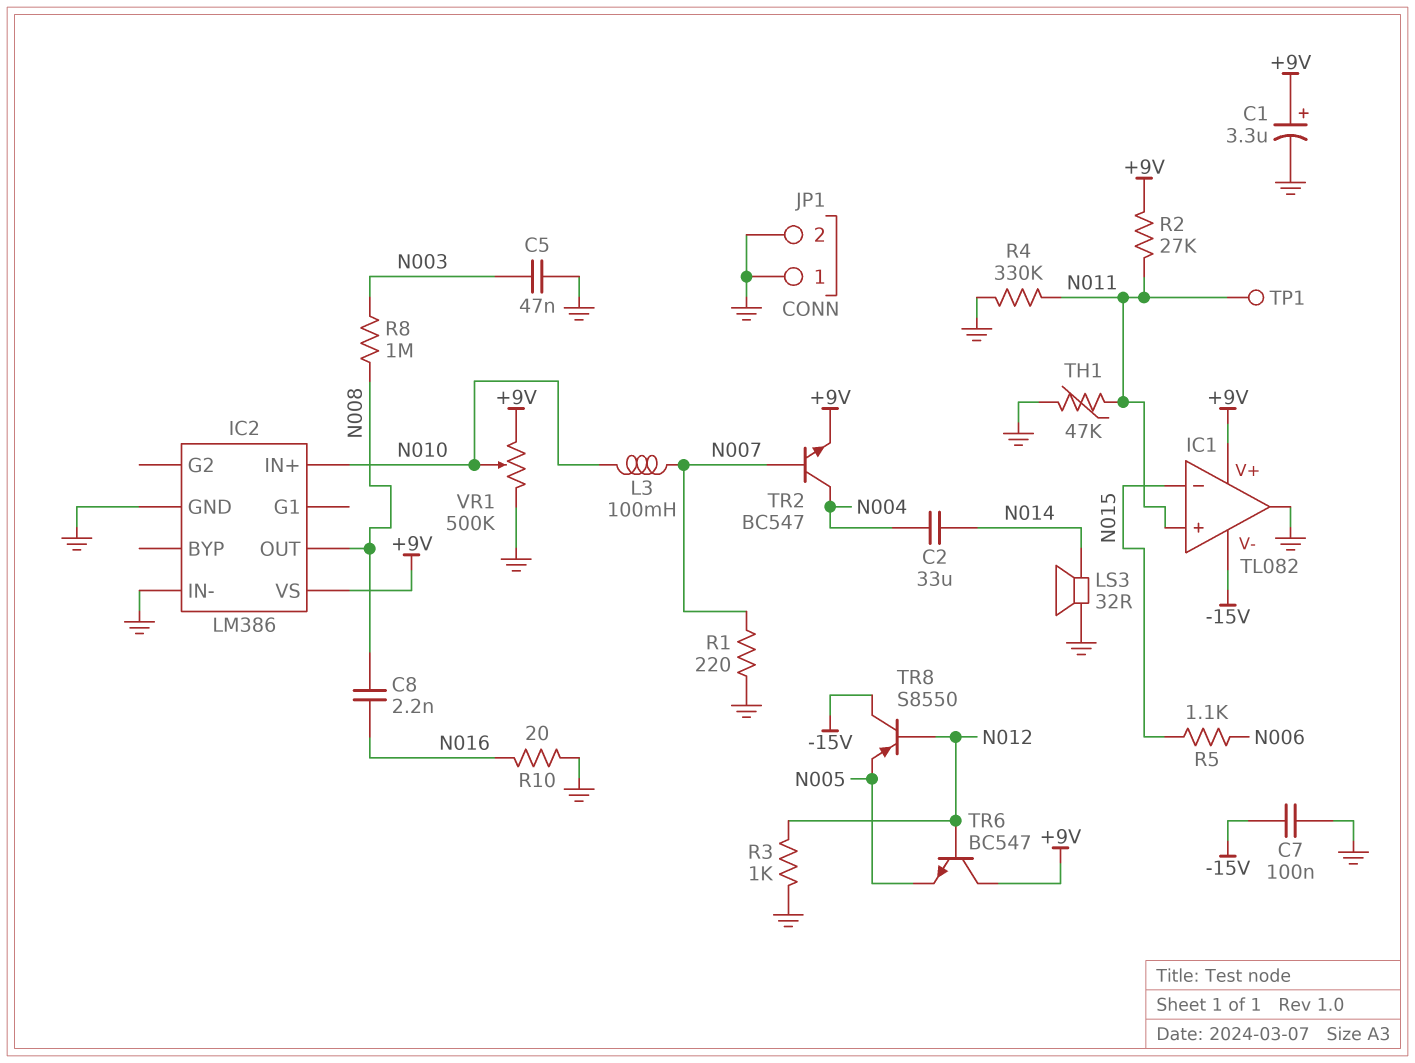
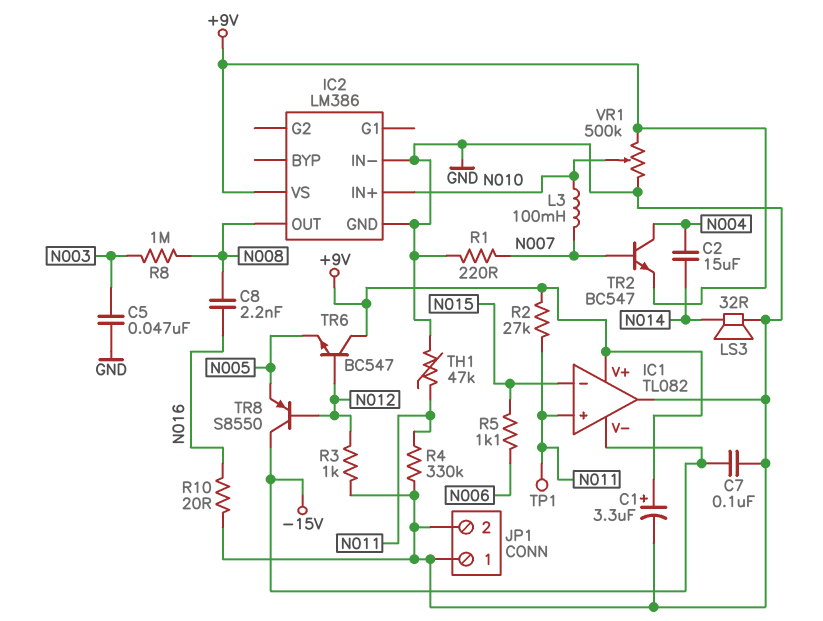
C2: 33uF (N004, N014) -> 15uF (N004, N014)

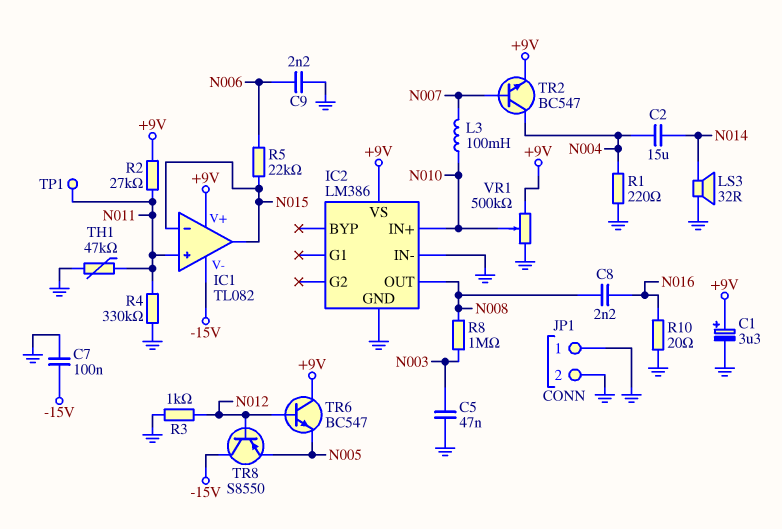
C9: none -> 2.2nF (GND, N006)
IC1 pin out: GND -> N015
R1: 220 (GND, N007) -> 220 (GND, N004)
R5: 1.1k (N006, N015) -> 22k (N006, N015)

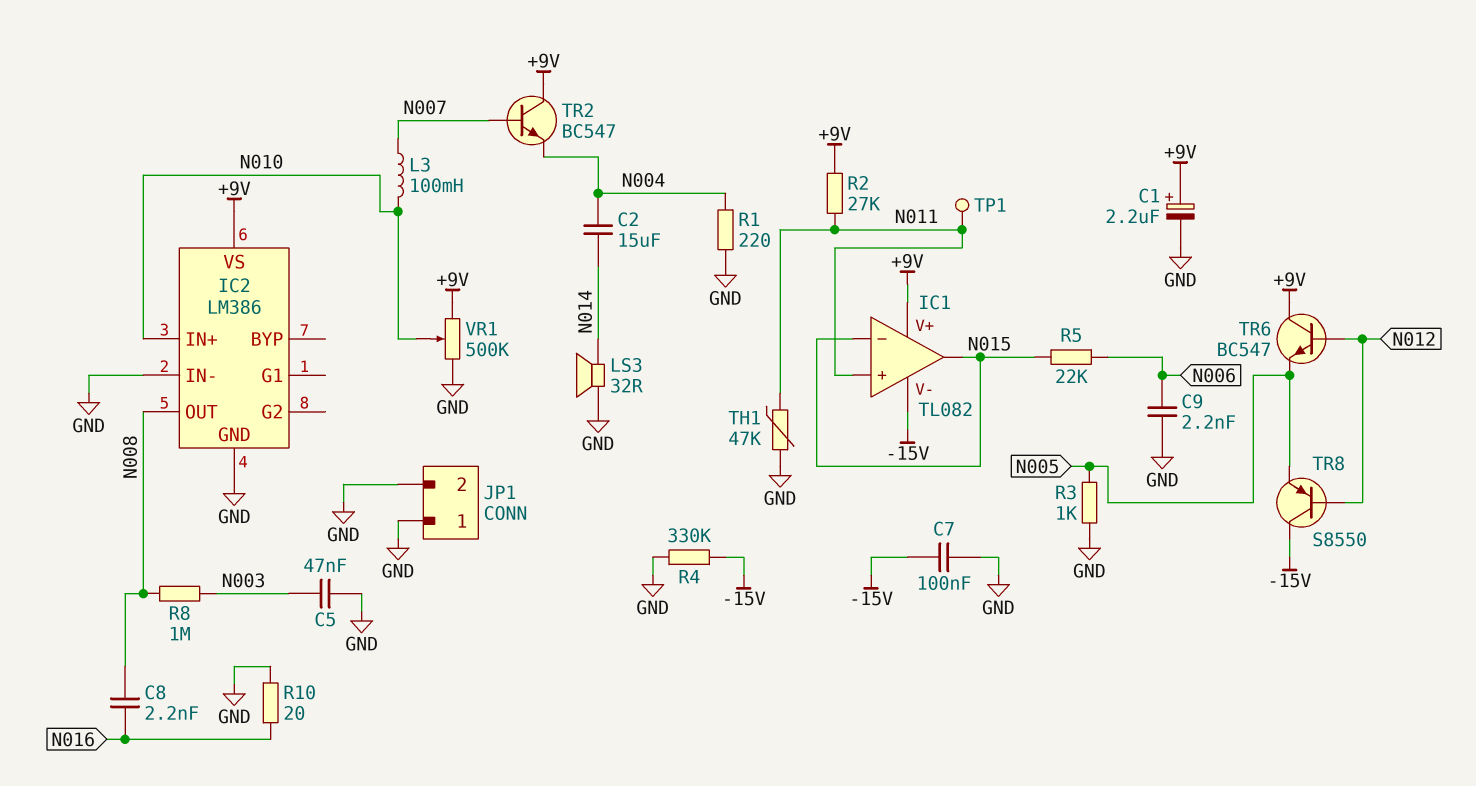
C1: 3.3uF (plus +9V, minus GND) -> 2.2uF (plus +9V, minus GND)
R3: 1k (GND, N012) -> 1k (GND, N005)
R4: 330k (GND, N011) -> 330k (-15V, GND)
TR2: NPN BC547 (B N007, C N004, E +9V) -> NPN BC547 (B N007, C +9V, E N004)

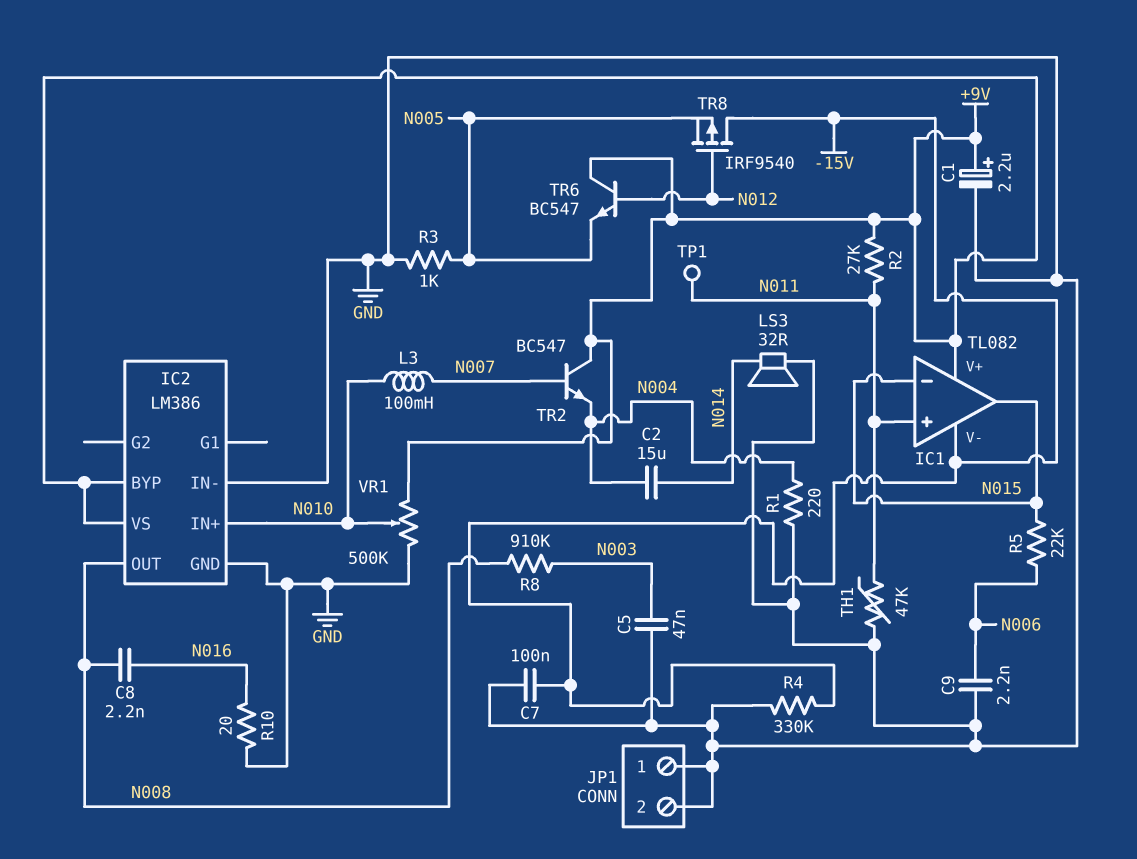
IC2 pin BYP: none -> +9V
R8: 1M (N003, N008) -> 910k (N003, N008)
TR8: PNP S8550 (B N012, C -15V, E N005) -> PMOS IRF9540 (G N012, D -15V, S N005)

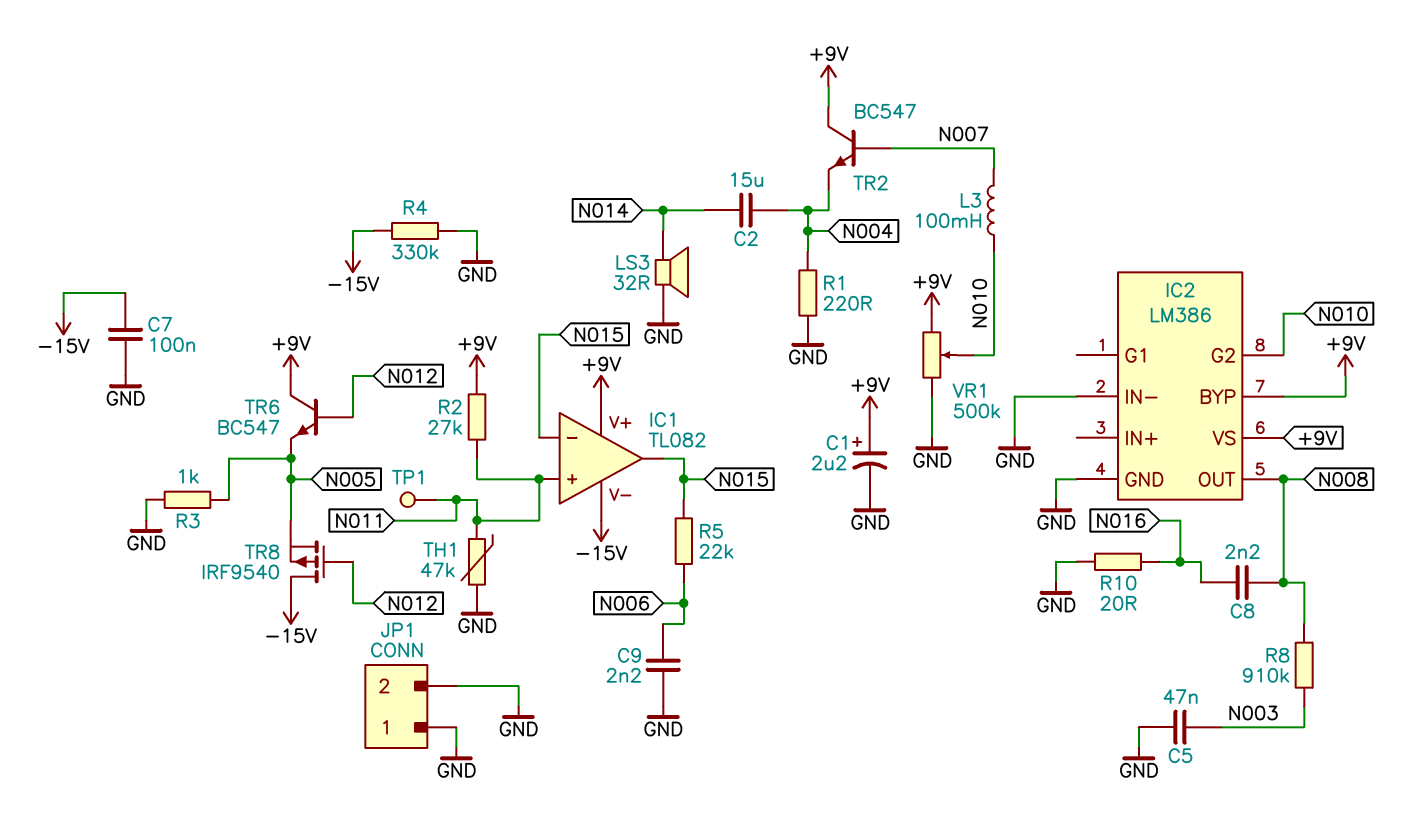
IC2 pin G2: none -> N010
IC2 pin IN+: N010 -> none

